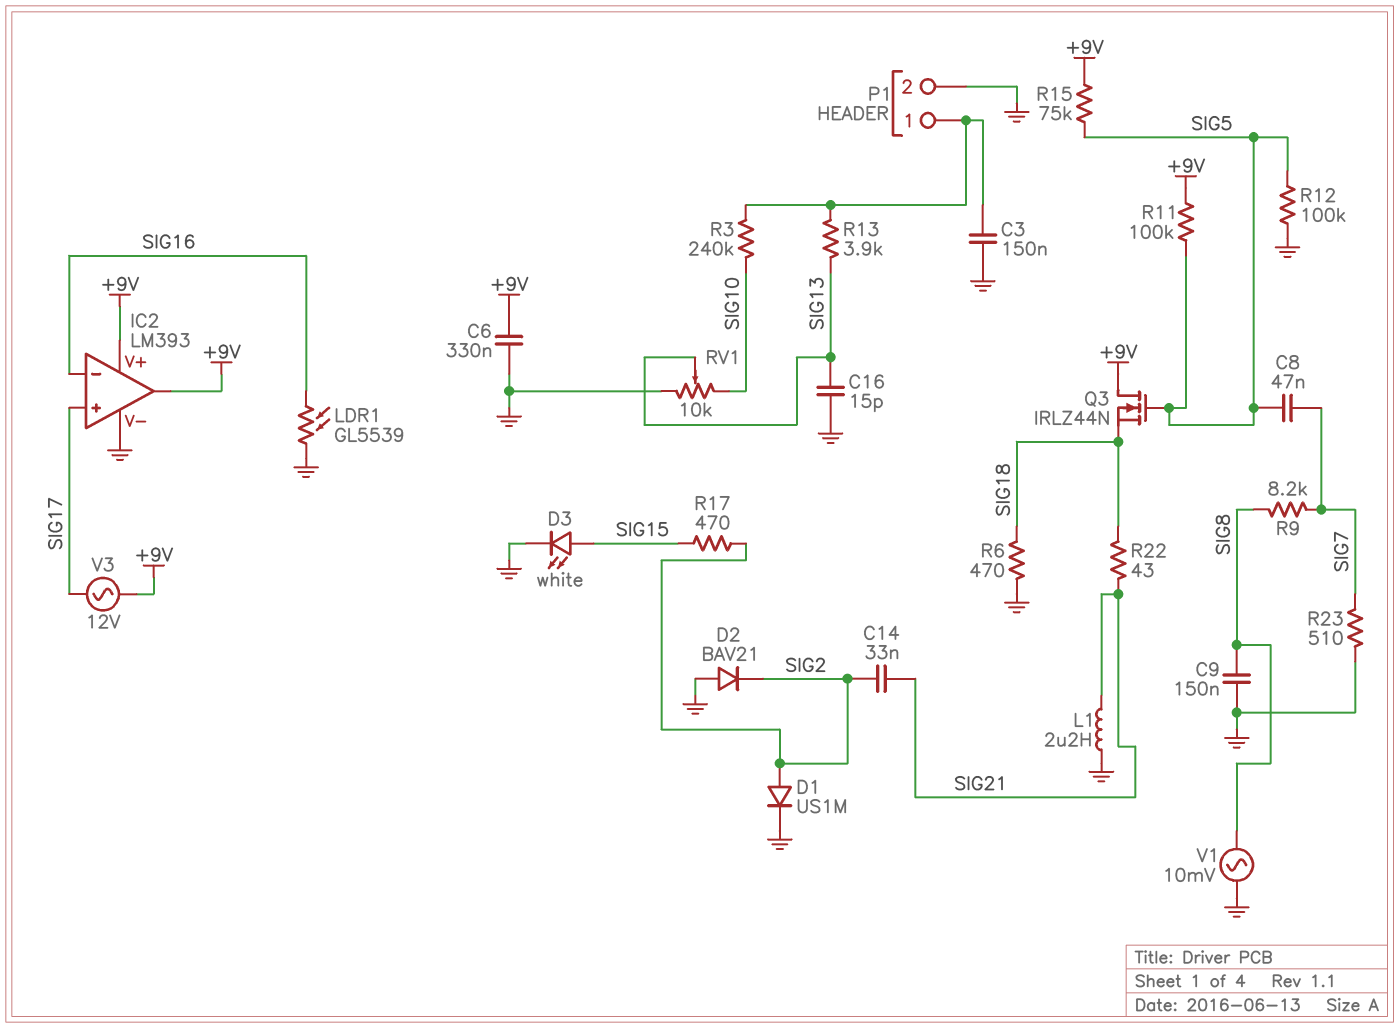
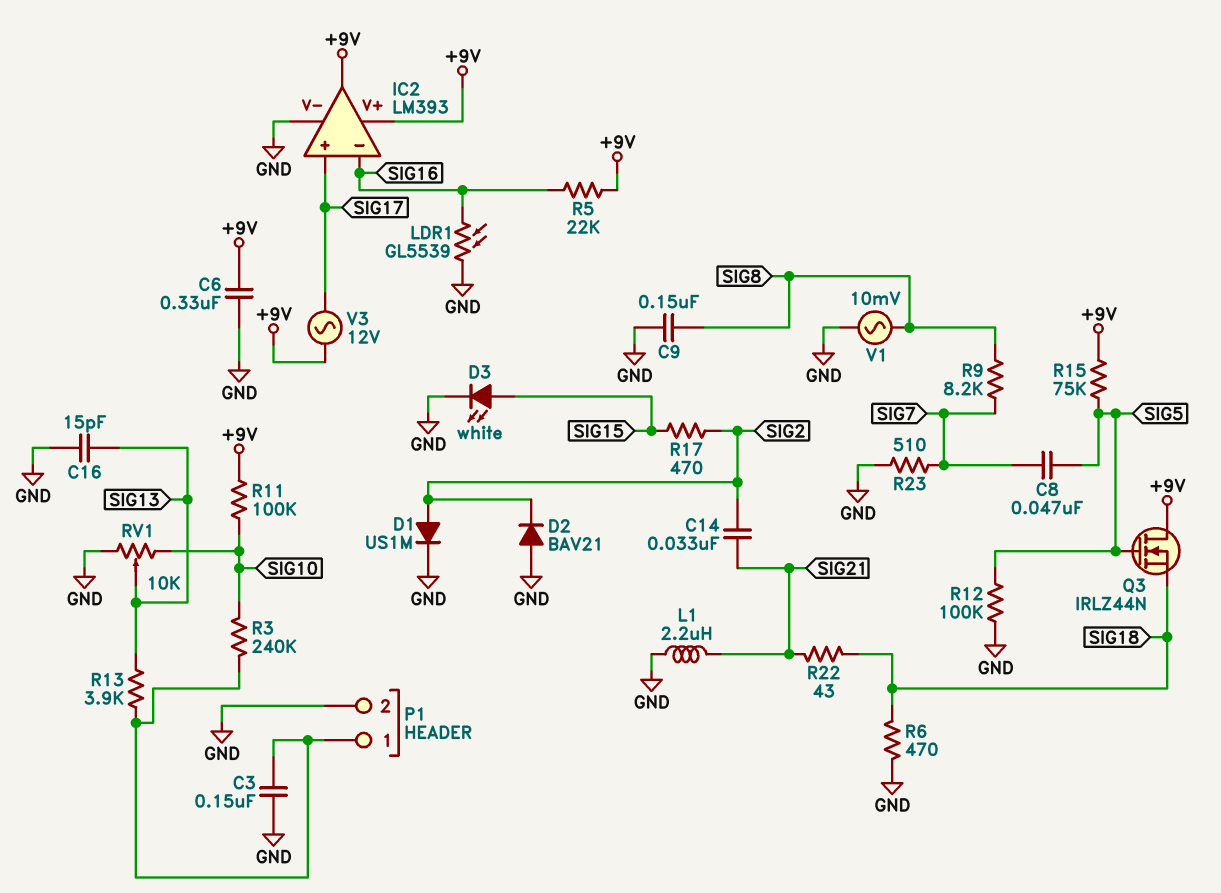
R5: none -> 22k (+9V, SIG16)
R11: 100k (+9V, SIG5) -> 100k (+9V, SIG10)

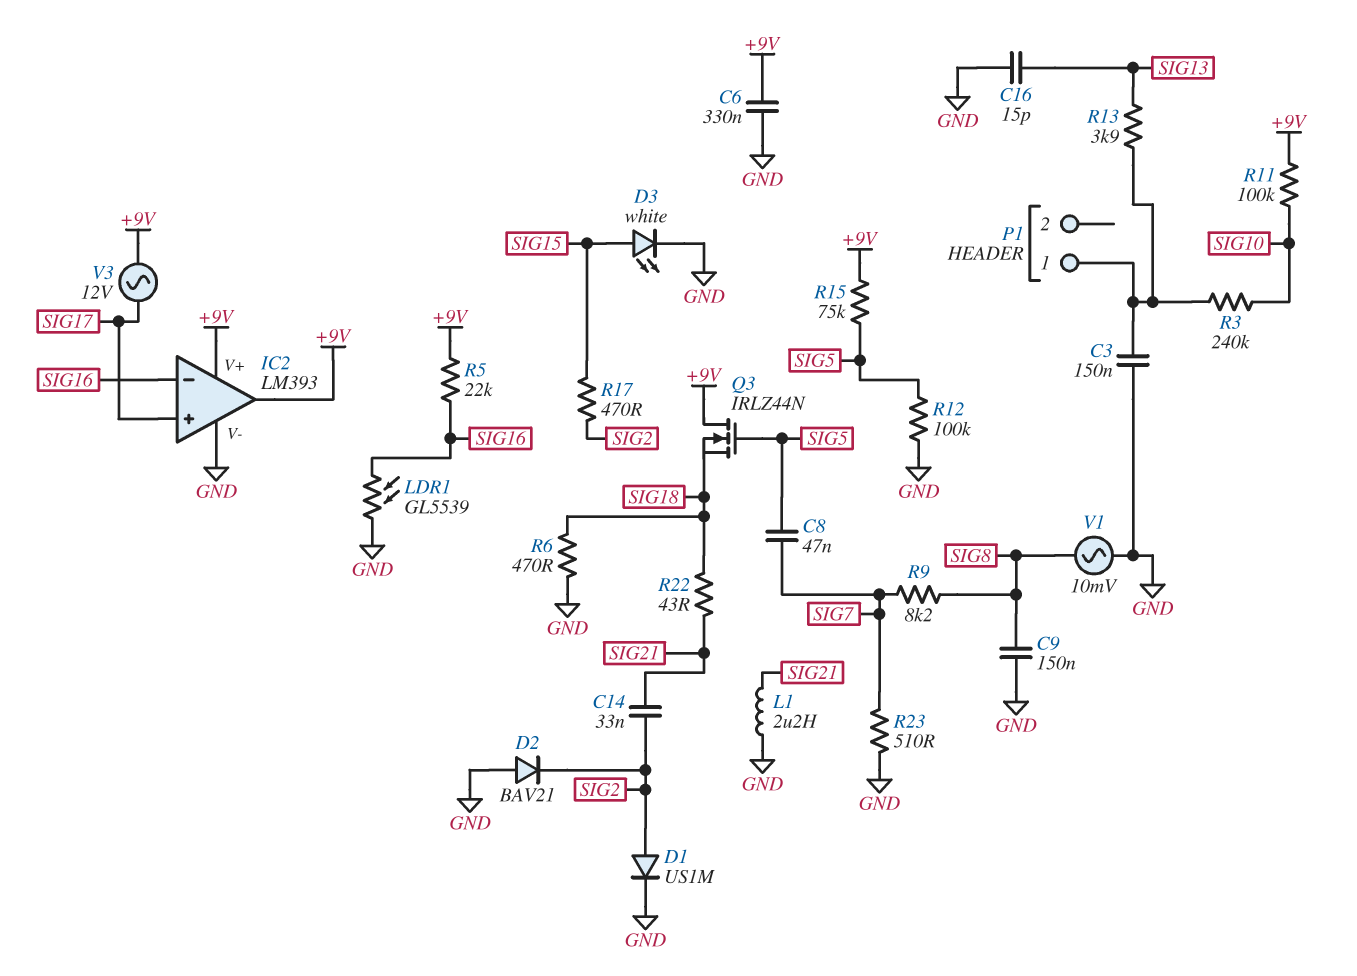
P1 pin 2: GND -> none
RV1: 10k (GND, SIG10, wiper SIG13) -> none

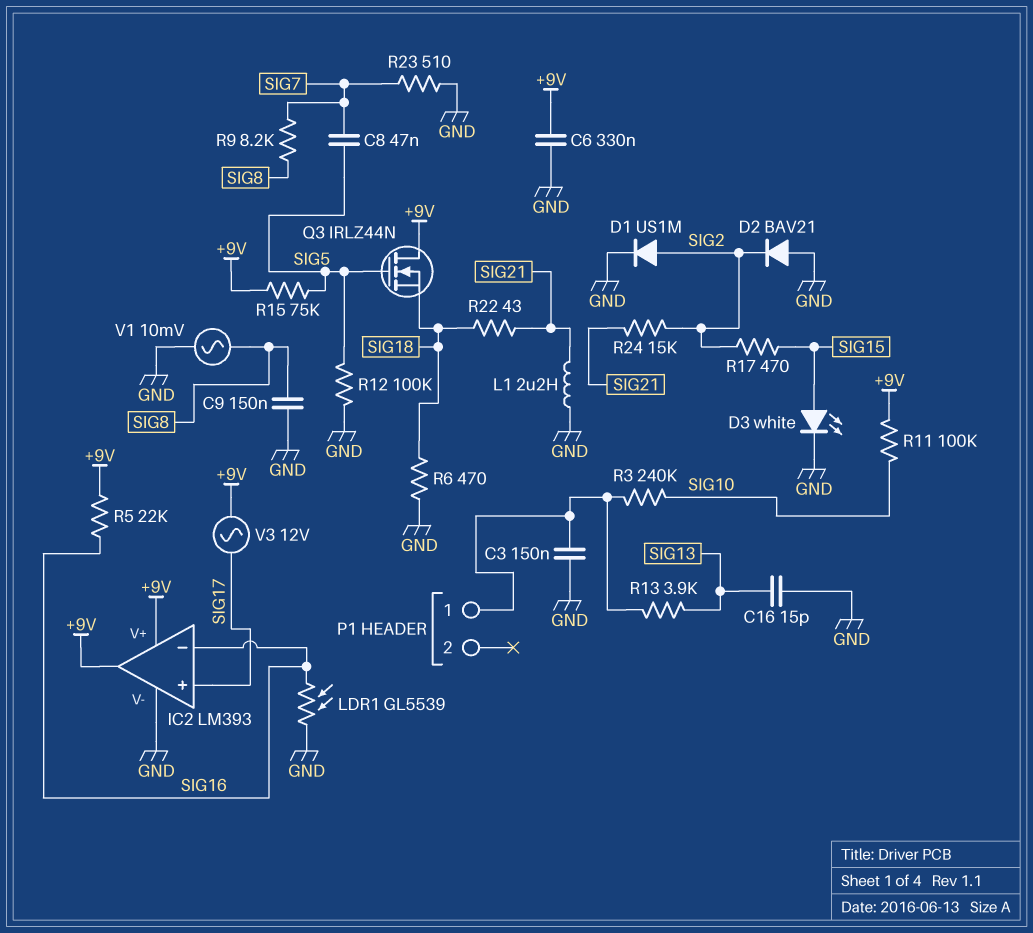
C14: 33nF (SIG2, SIG21) -> none
R24: none -> 15k (SIG2, SIG21)

